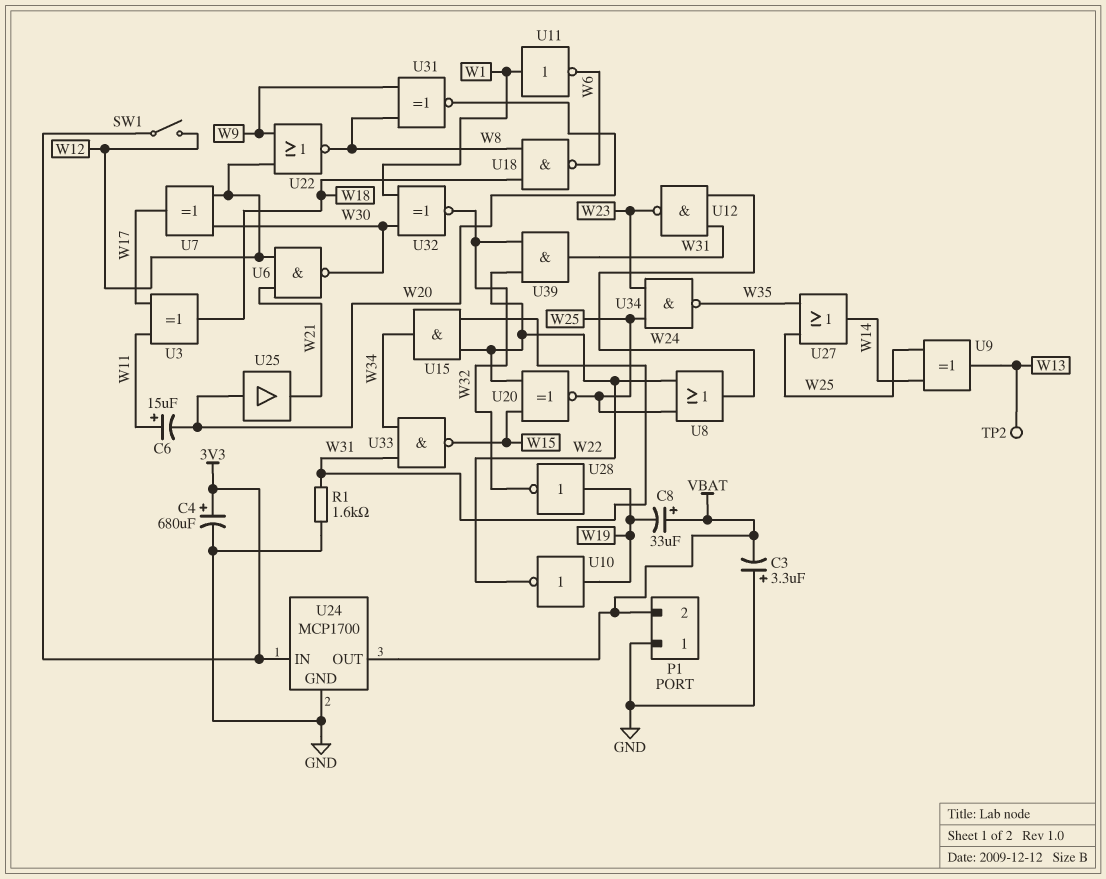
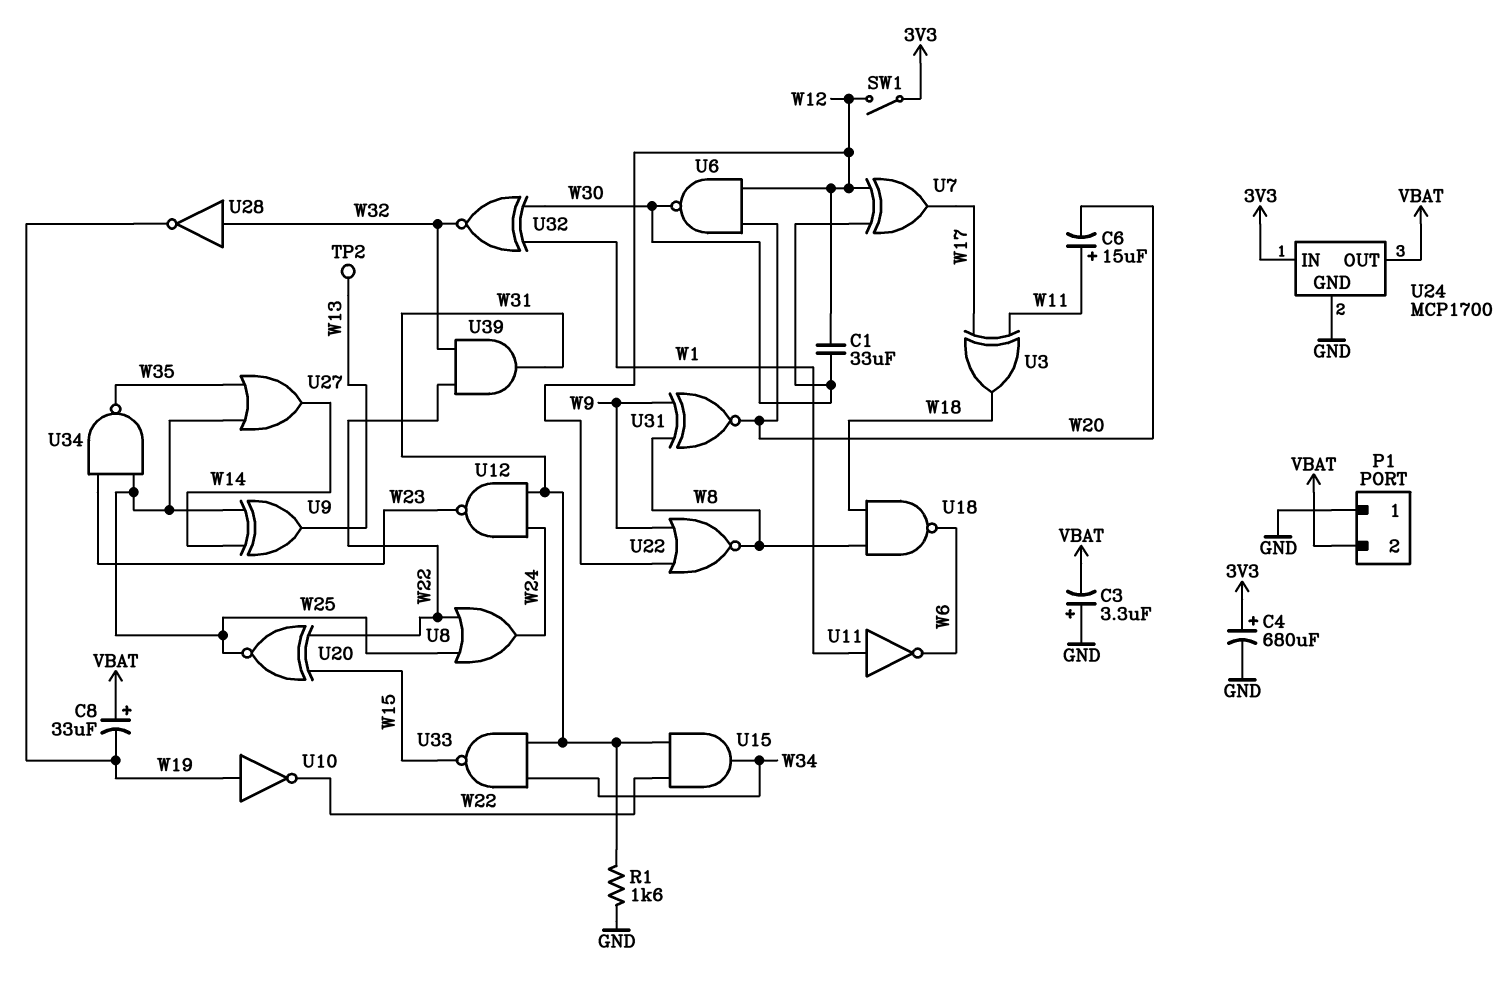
C1: none -> 33uF (W12, W30)
U6: NAND (in W12, in W21, out W30) -> NAND (in W12, in W20, out W30)
U25: buffer (in W20, out W21) -> none
U28: NOT (in W19, out W32) -> NOT (in W32, out W19)

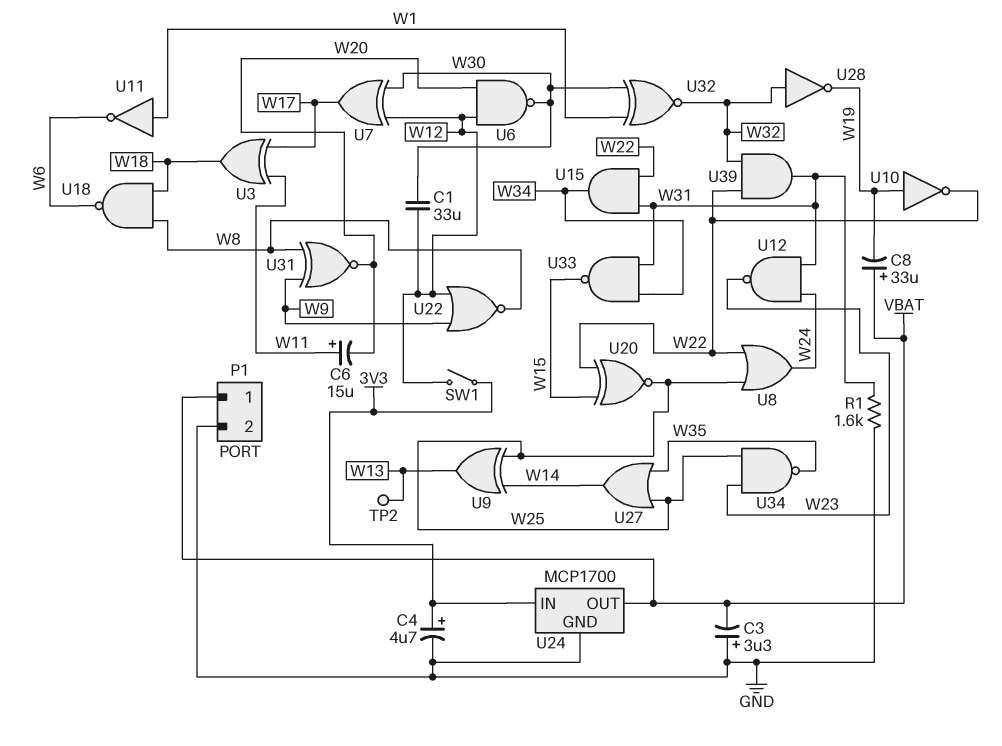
C4: 680uF (plus 3V3, minus GND) -> 4.7uF (plus 3V3, minus GND)
P1 pin 1: GND -> VBAT
P1 pin 2: VBAT -> GND

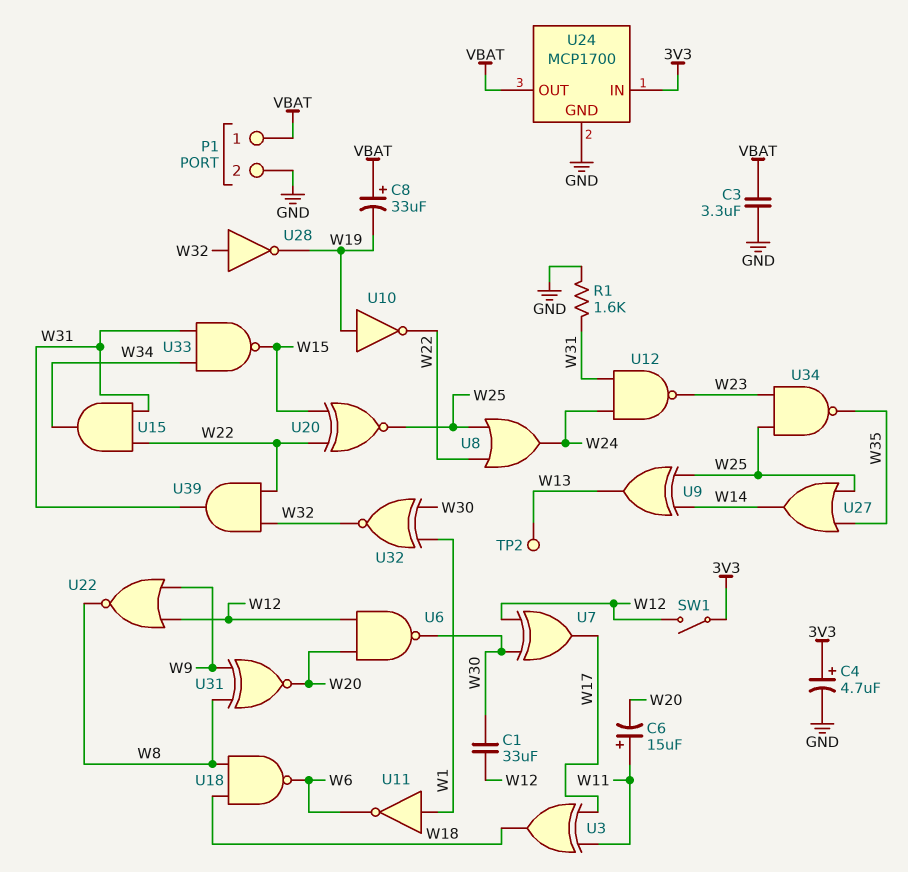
C3: 3.3uF (plus GND, minus VBAT) -> 3.3uF (GND, VBAT)

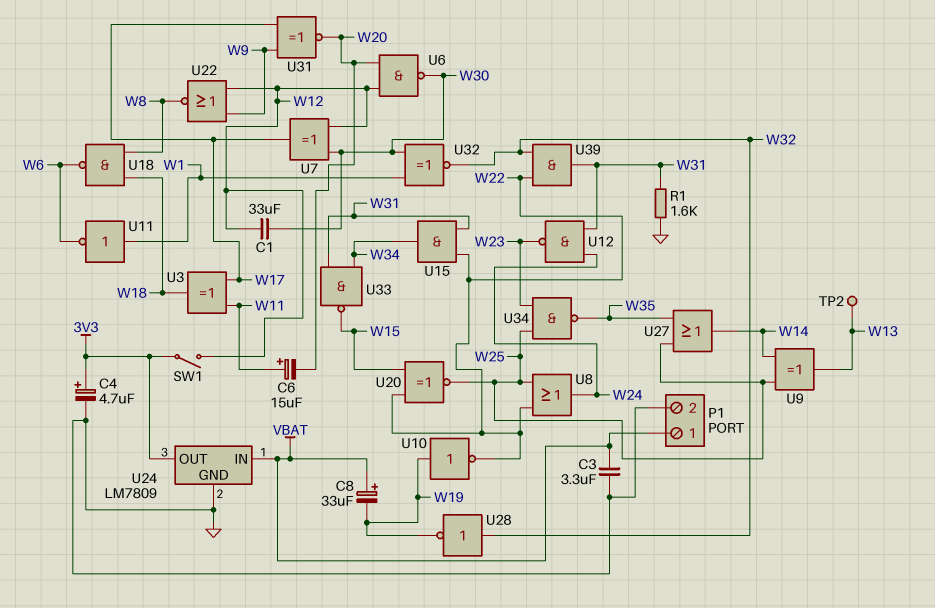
U24: MCP1700 -> LM7809
U24 pin IN: 3V3 -> VBAT
U24 pin OUT: VBAT -> 3V3
U31: XNOR (in W8, in W9, out W20) -> XNOR (in W9, in W17, out W20)

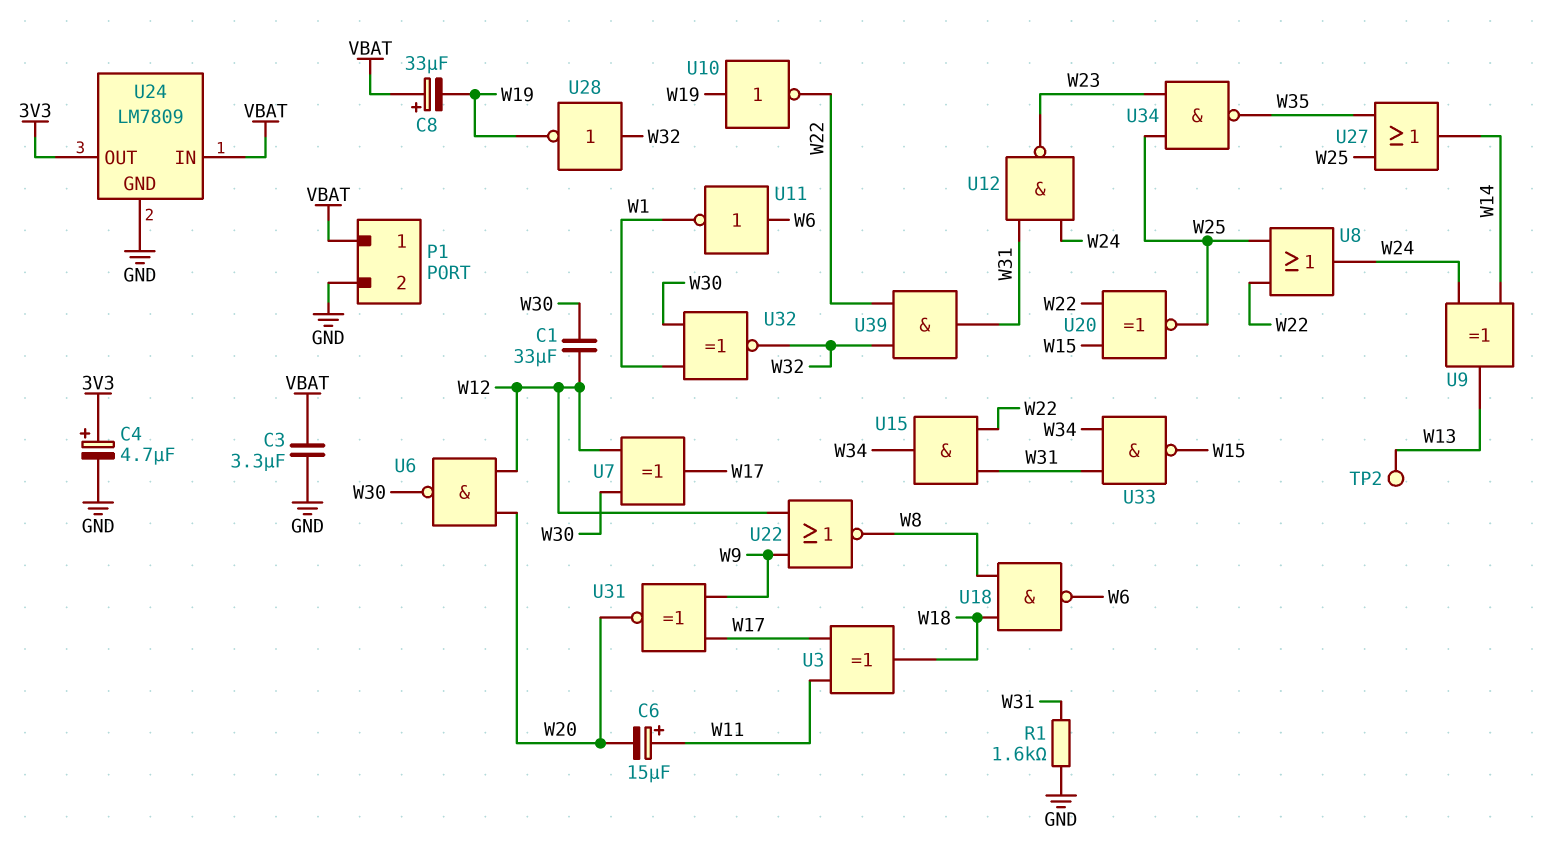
SW1: switch (3V3, W12) -> none
U9: XOR (in W14, in W25, out W13) -> XOR (in W14, in W24, out W13)
U11: NOT (in W1, out W6) -> NOT (in W6, out W1)

